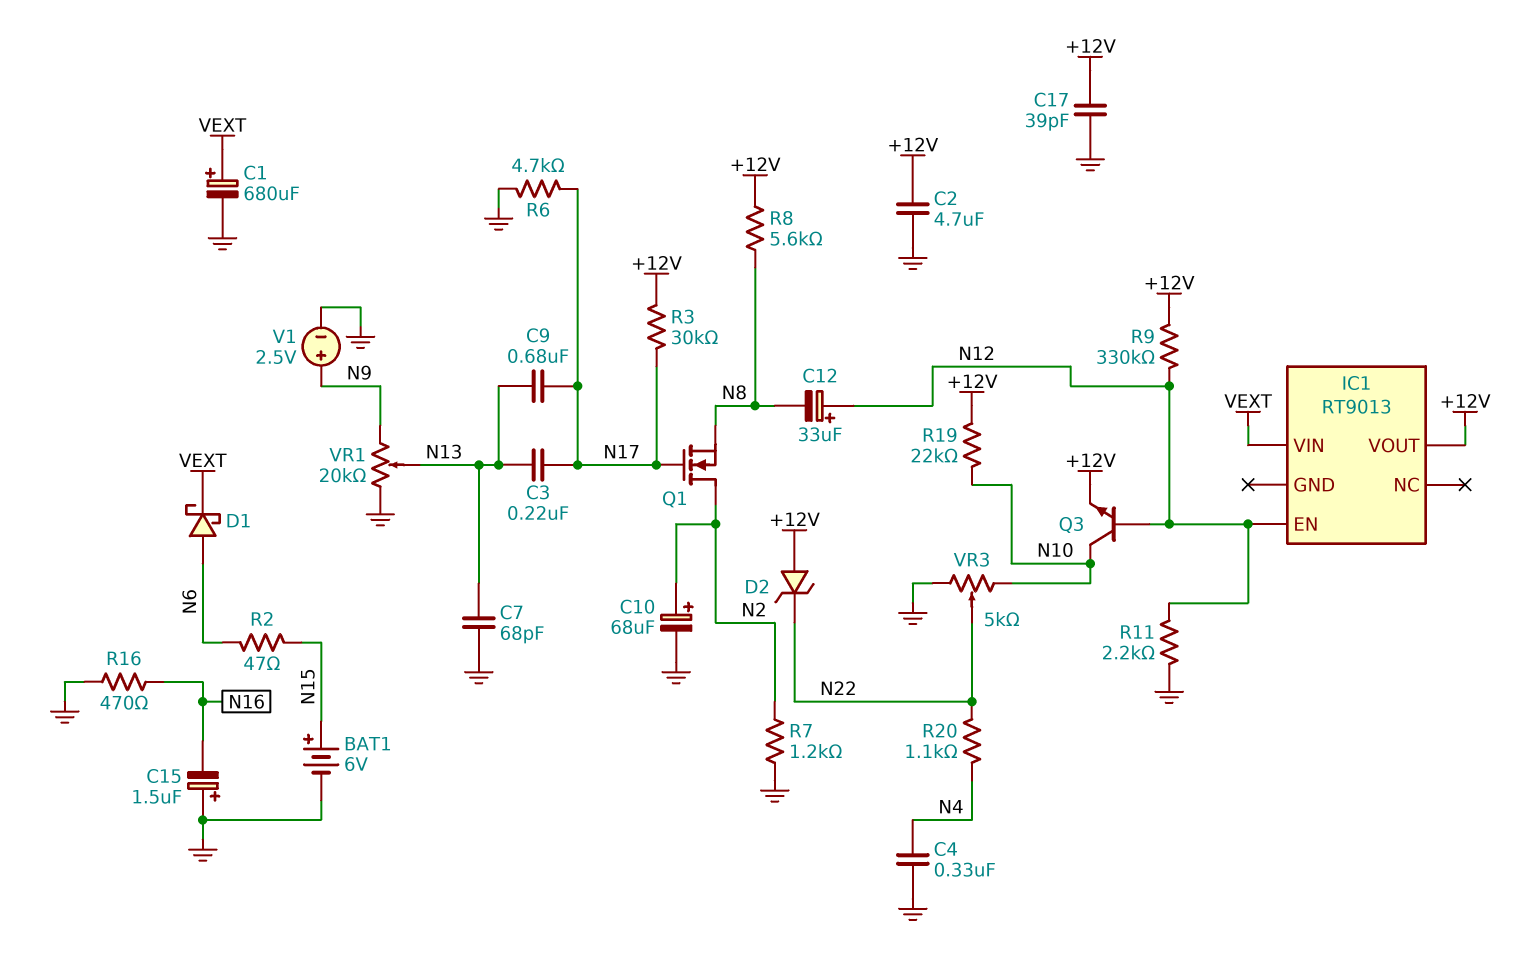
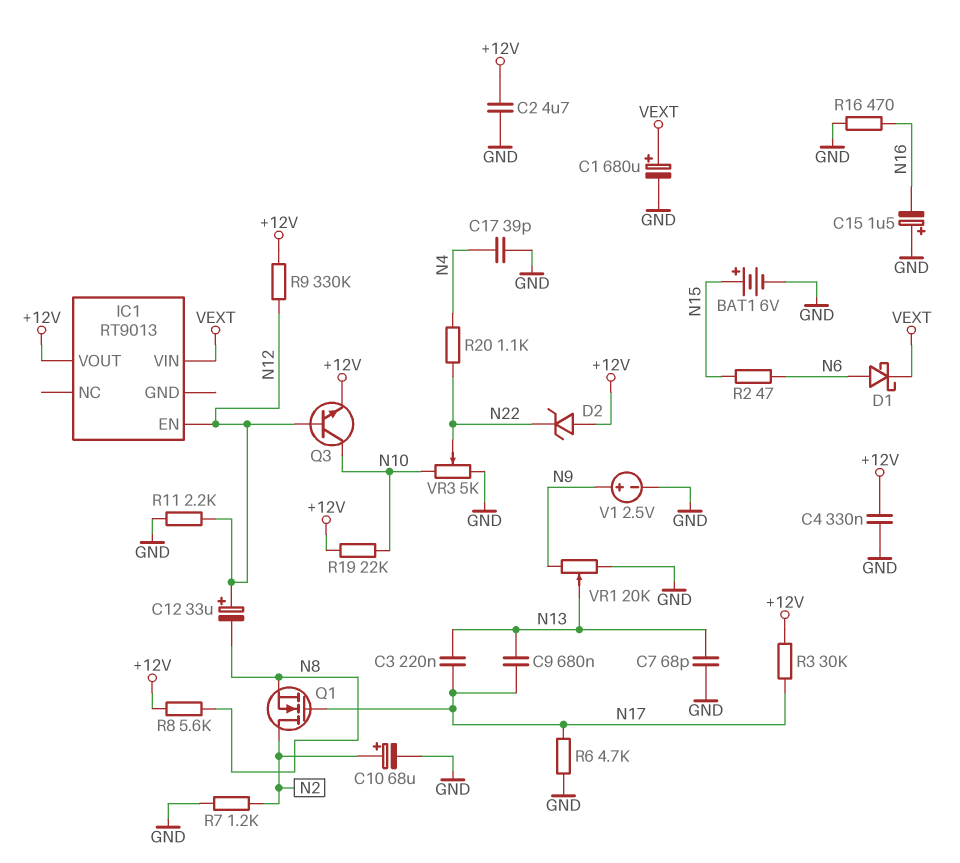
C4: 330nF (GND, N4) -> 330nF (+12V, GND)
C17: 39pF (+12V, GND) -> 39pF (GND, N4)

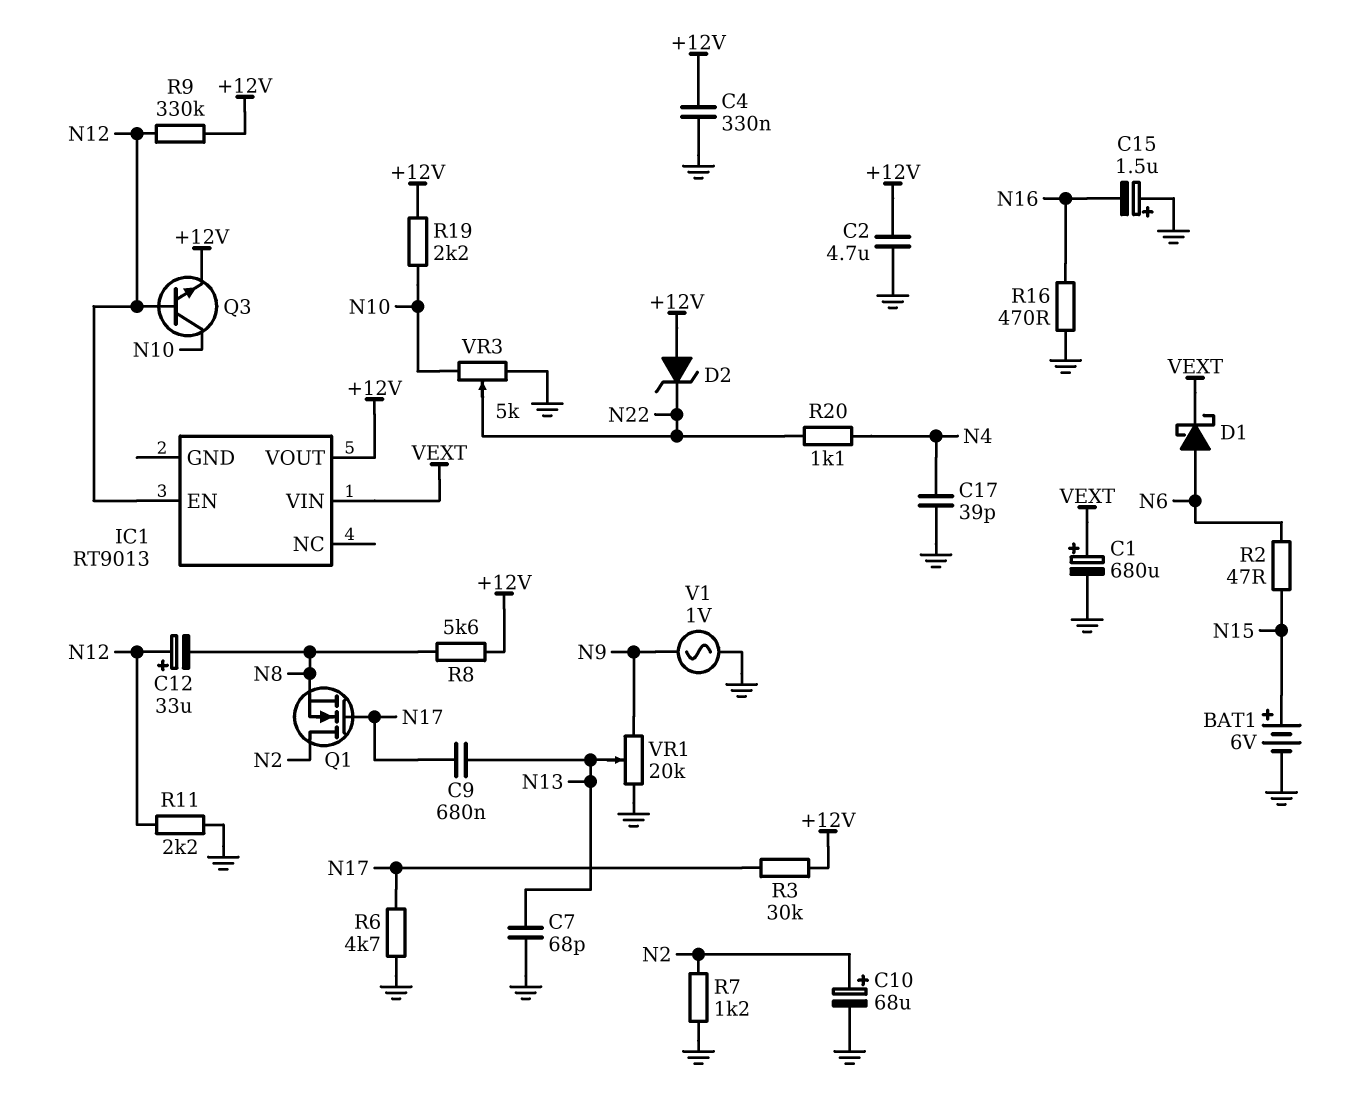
C3: 220nF (N13, N17) -> none
R19: 22k (+12V, N10) -> 2.2k (+12V, N10)
V1: 2.5V (plus N9, minus GND) -> AC 1V (GND, N9)

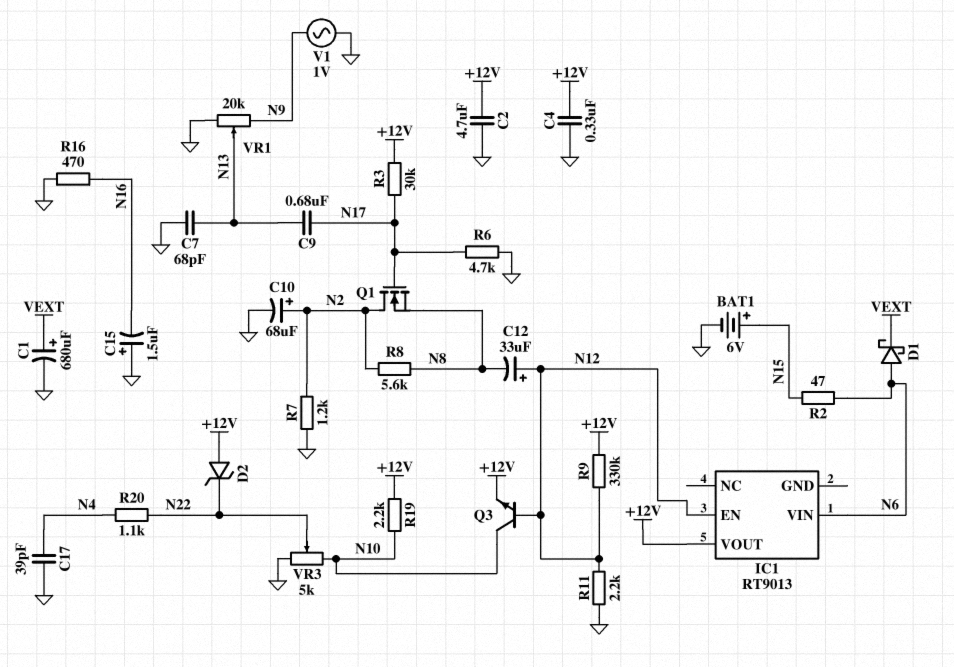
IC1 pin VIN: VEXT -> N6
R8: 5.6k (+12V, N8) -> 5.6k (N2, N8)

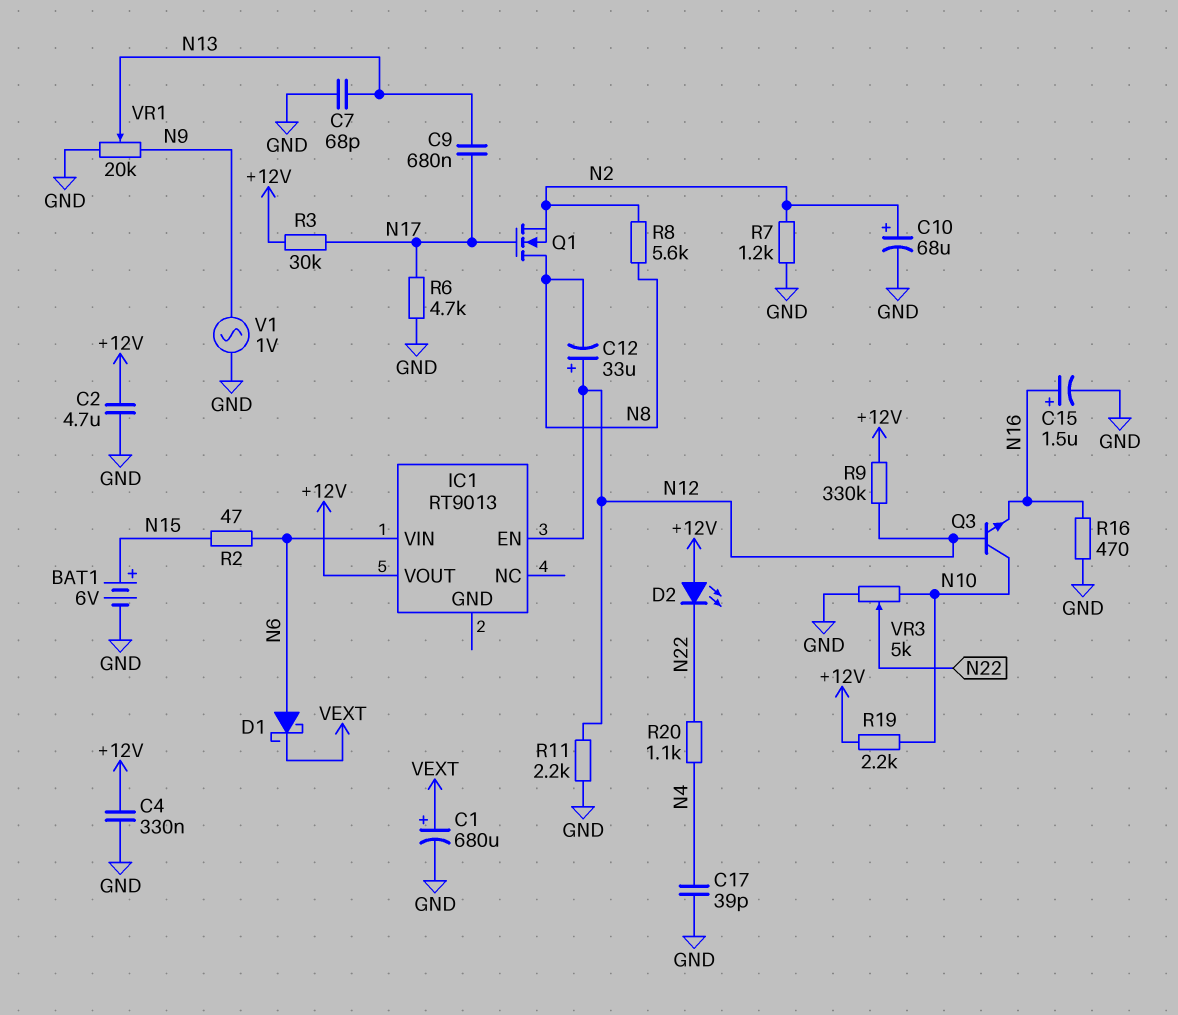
C15: 1.5uF (plus GND, minus N16) -> 1.5uF (plus N16, minus GND)
D2: zener (A +12V, K N22) -> LED (A +12V, K N22)
Q1: NMOS (G N17, D N2, S N8) -> NMOS (G N17, D N8, S N2)
Q3: NPN (B N12, C N10, E +12V) -> NPN (B N12, C N10, E N16)

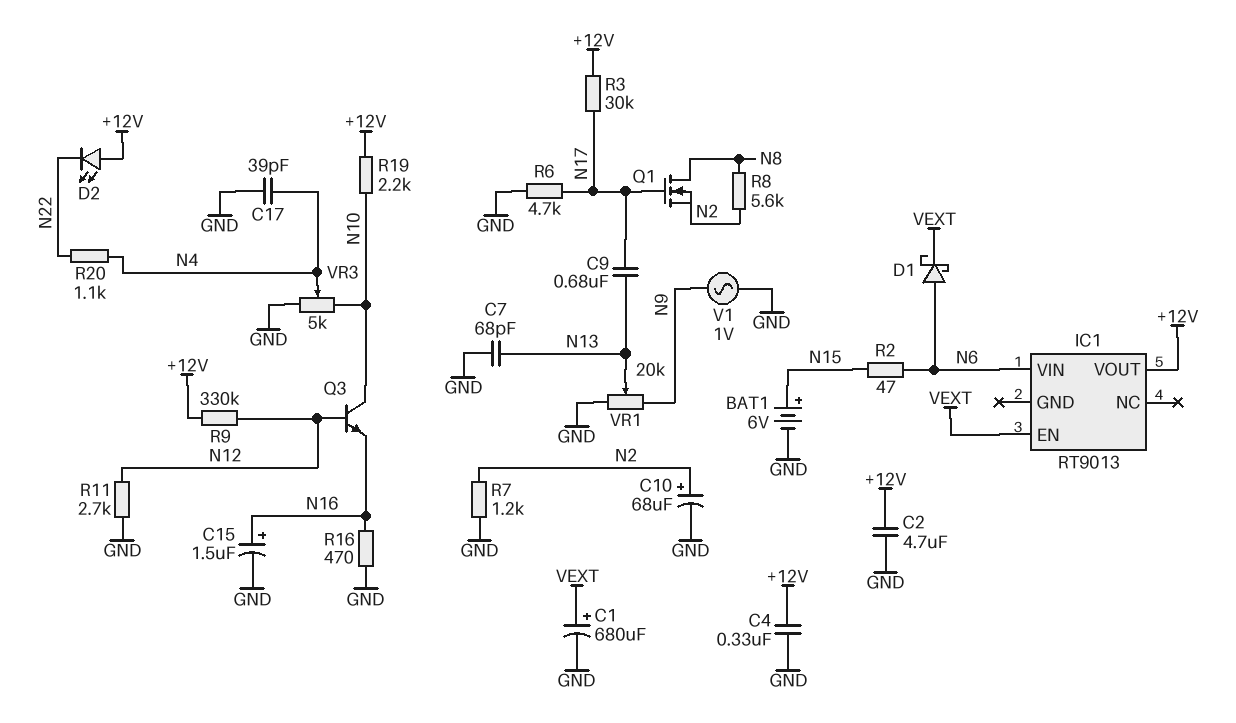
C12: 33uF (plus N12, minus N8) -> none
IC1 pin EN: N12 -> VEXT
R11: 2.2k (GND, N12) -> 2.7k (GND, N12)
VR3: 5k (GND, N10, wiper N22) -> 5k (GND, N10, wiper N4)

